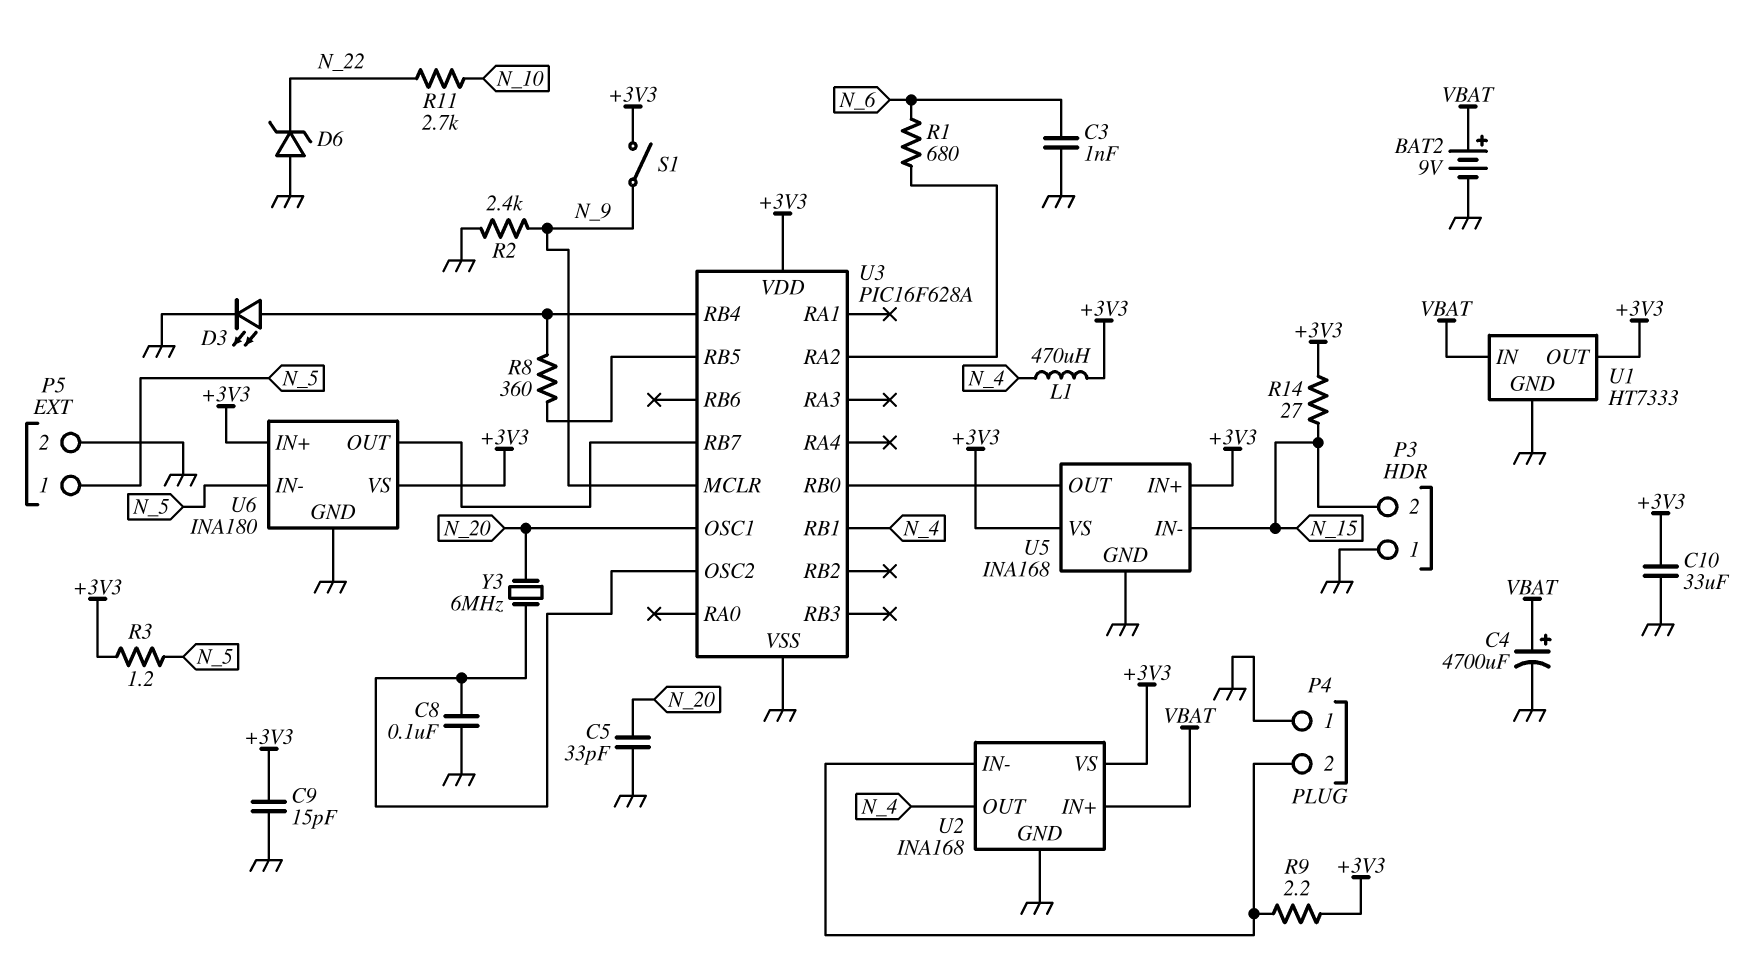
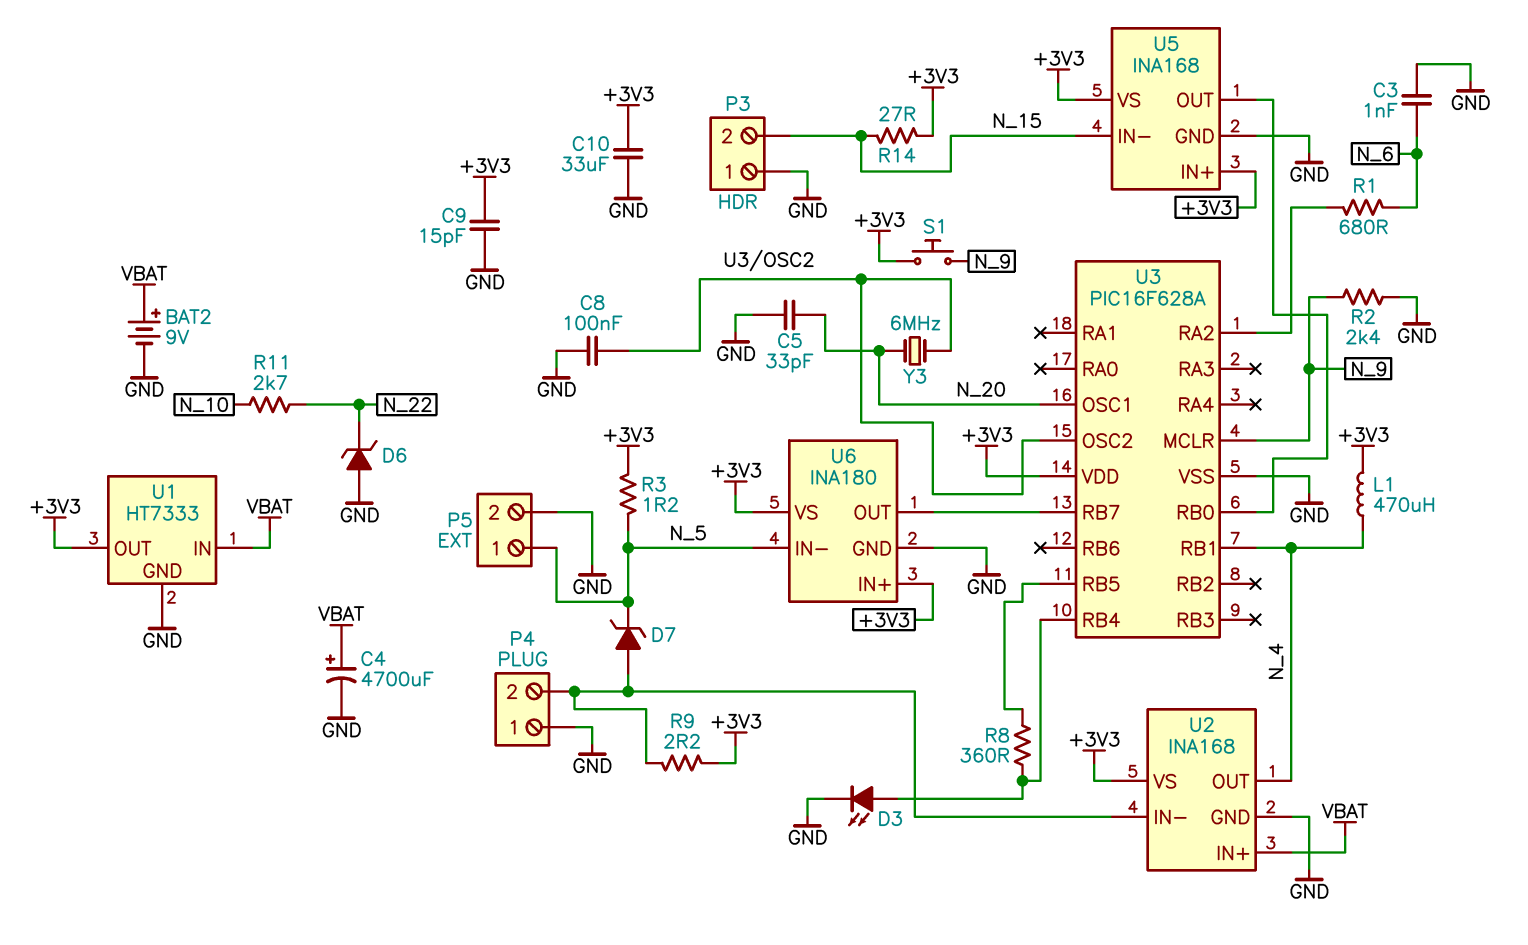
D7: none -> zener (A P4/2, K N_5)
S1: switch (+3V3, N_9) -> button (+3V3, N_9)

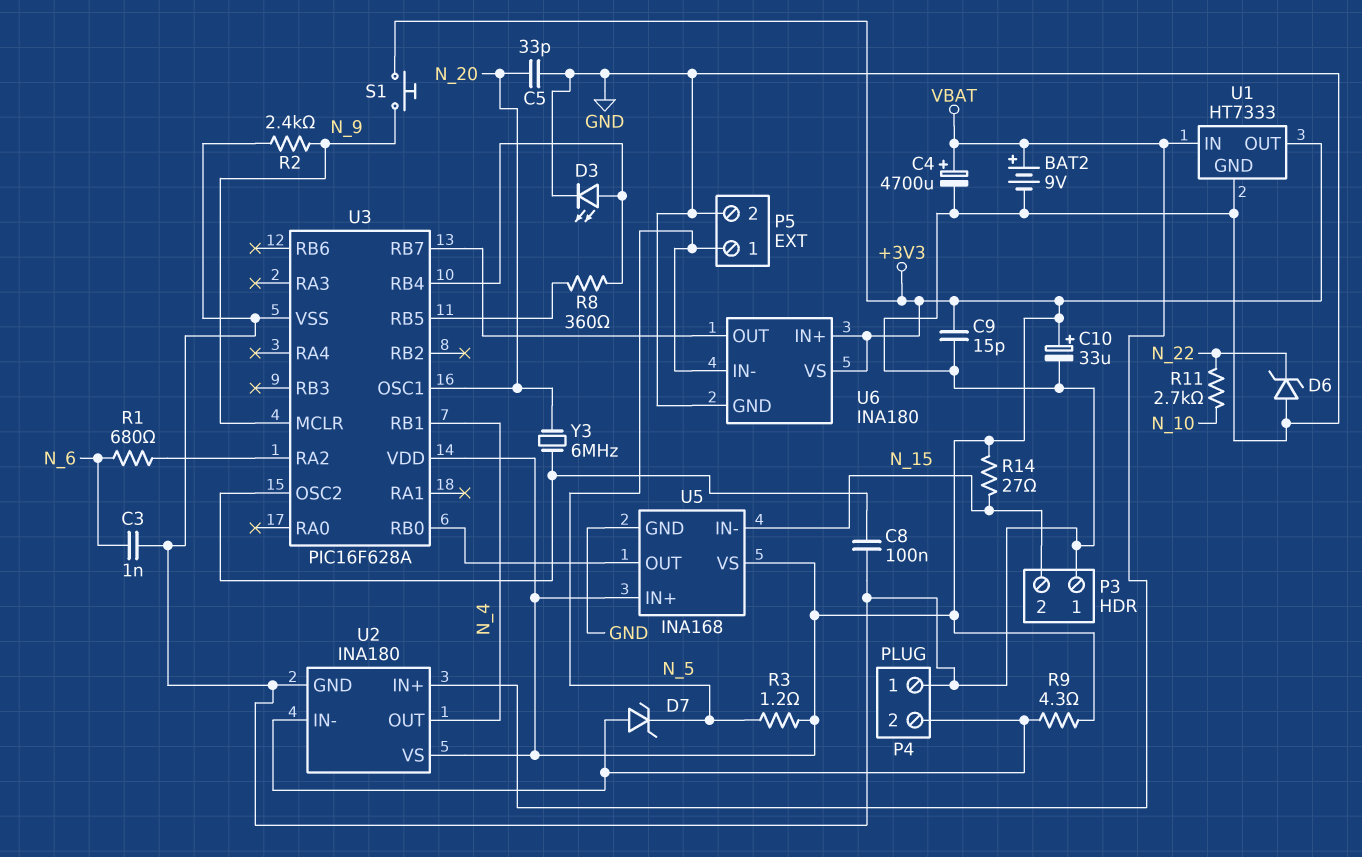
C10: 33uF (+3V3, GND) -> 33uF (plus +3V3, minus GND)
L1: 470uH (+3V3, N_4) -> none
R9: 2.2 (+3V3, P4/2) -> 4.3 (+3V3, P4/2)
U2: INA168 -> INA180

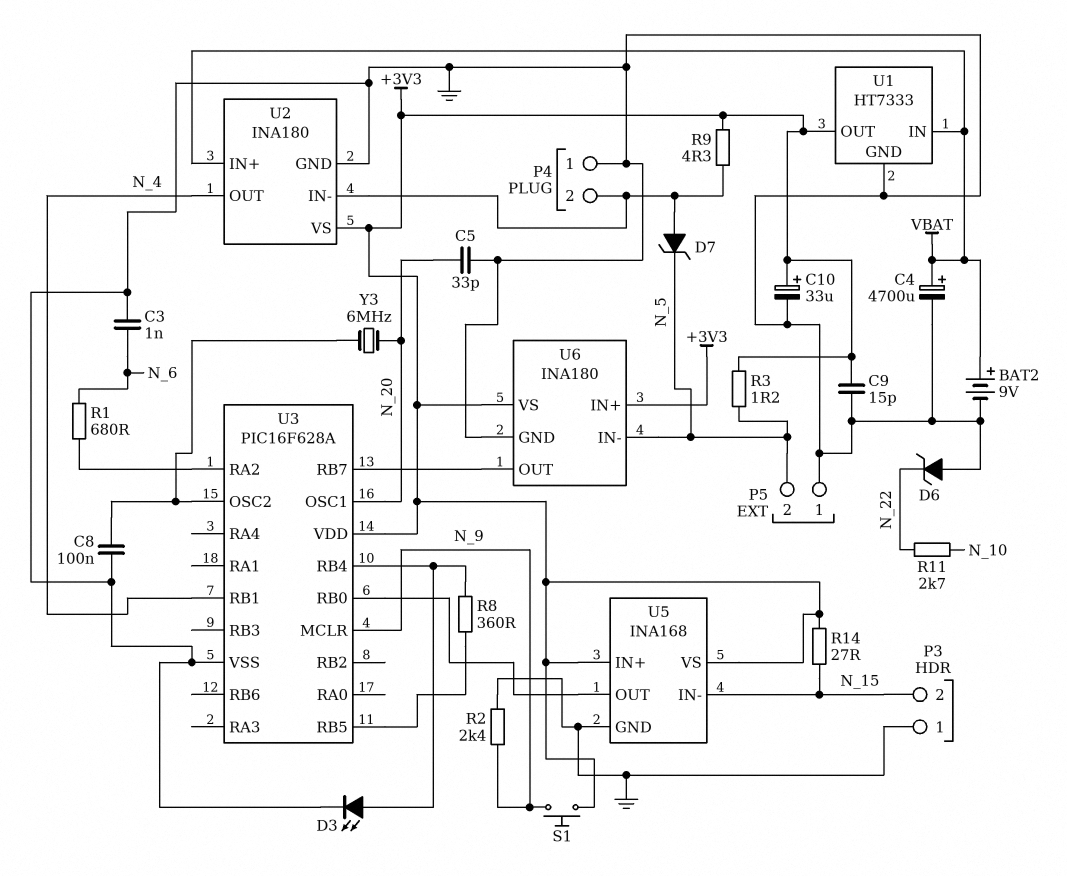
P5 pin 1: N_5 -> GND
P5 pin 2: GND -> N_5

